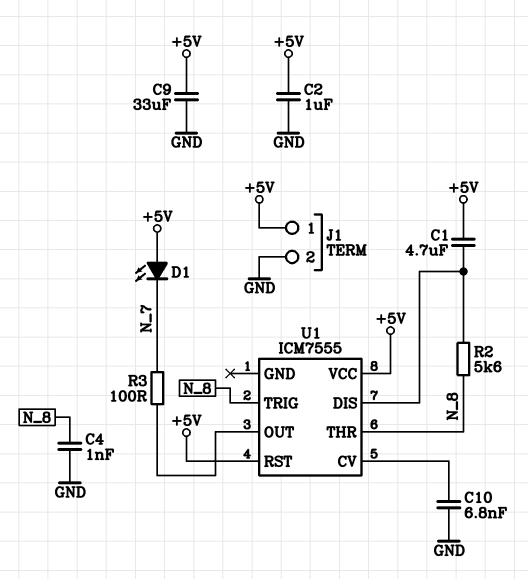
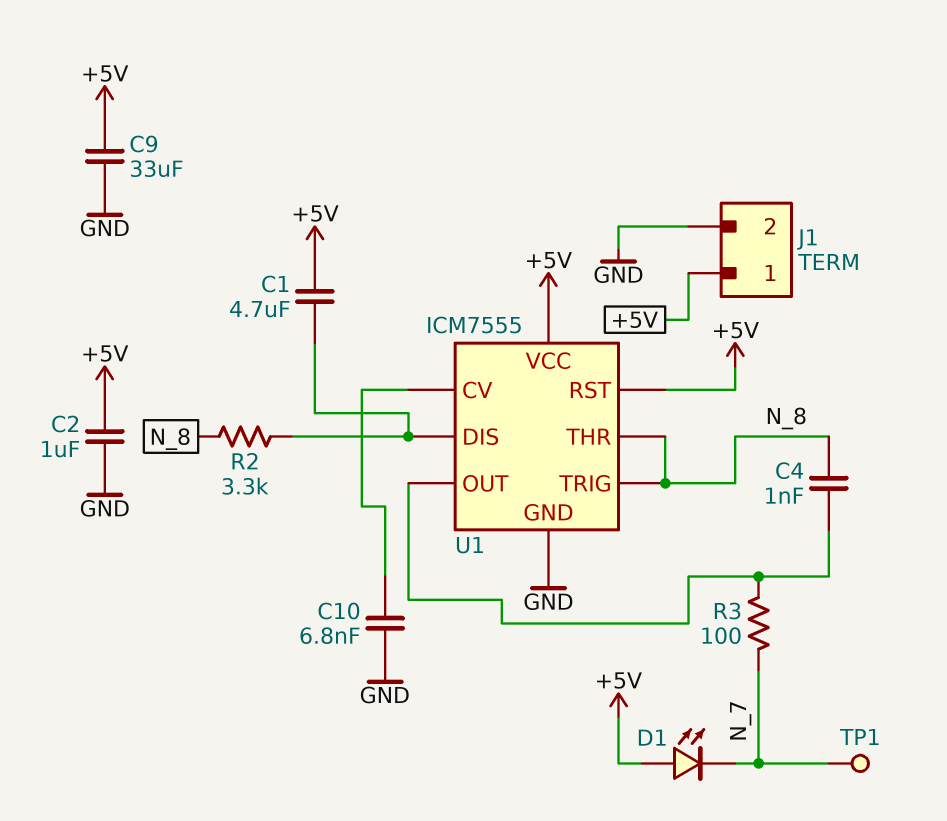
C4: 1nF (GND, N_8) -> 1nF (N_8, U1/OUT)
R2: 5.6k (N_8, U1/DIS) -> 3.3k (N_8, U1/DIS)
TP1: none -> test point (N_7)
U1 pin GND: none -> GND

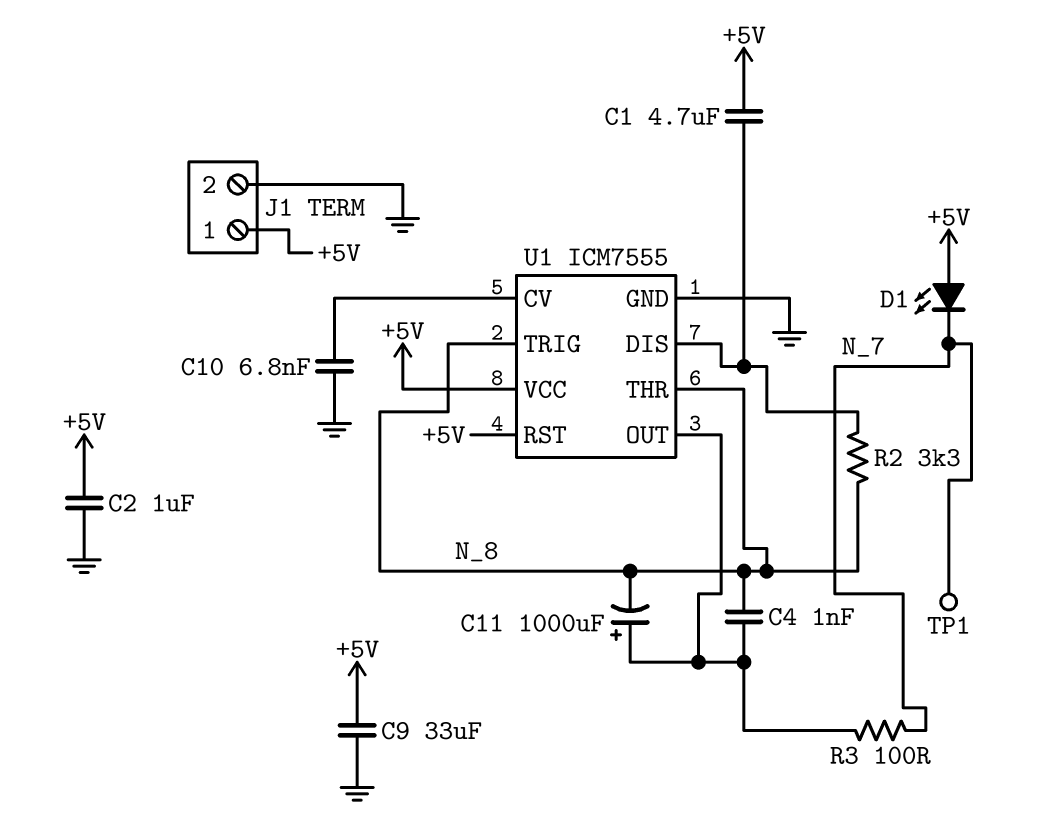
C11: none -> 1000uF (plus U1/OUT, minus N_8)

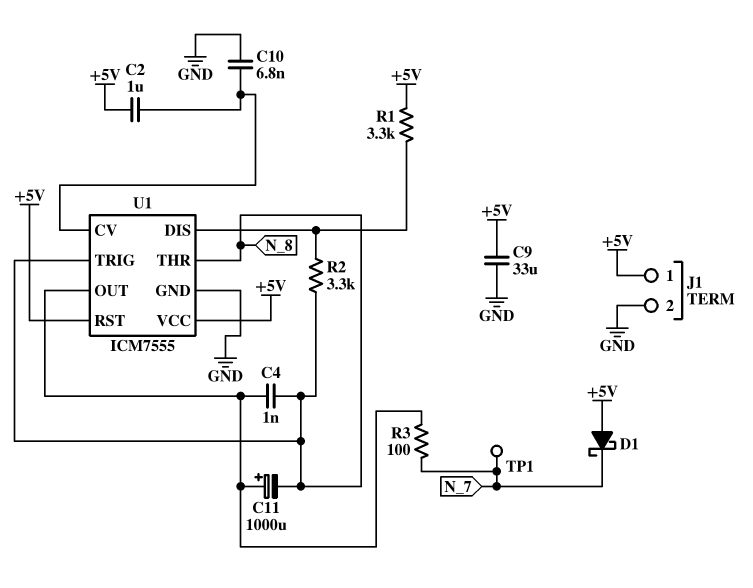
C1: 4.7uF (+5V, U1/DIS) -> none
C2: 1uF (+5V, GND) -> 1uF (+5V, U1/CV)
D1: LED (A +5V, K N_7) -> schottky (A +5V, K N_7)
R1: none -> 3.3k (+5V, U1/DIS)

